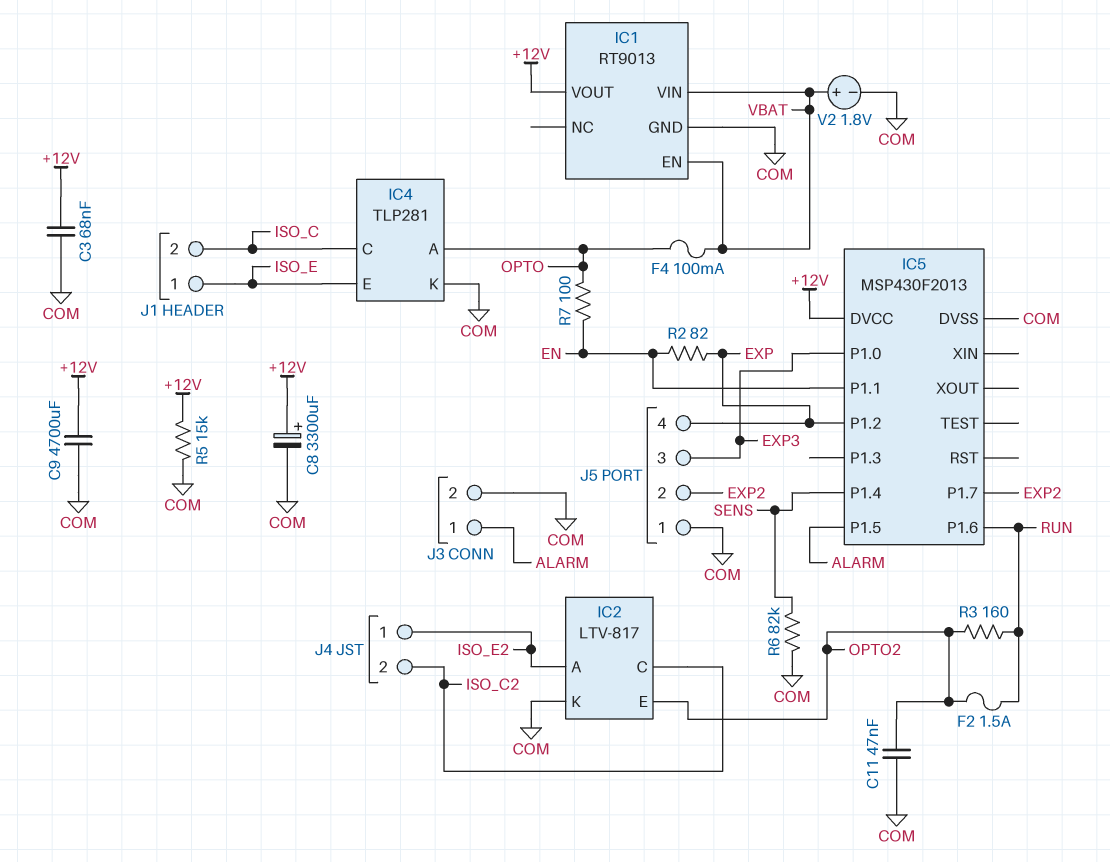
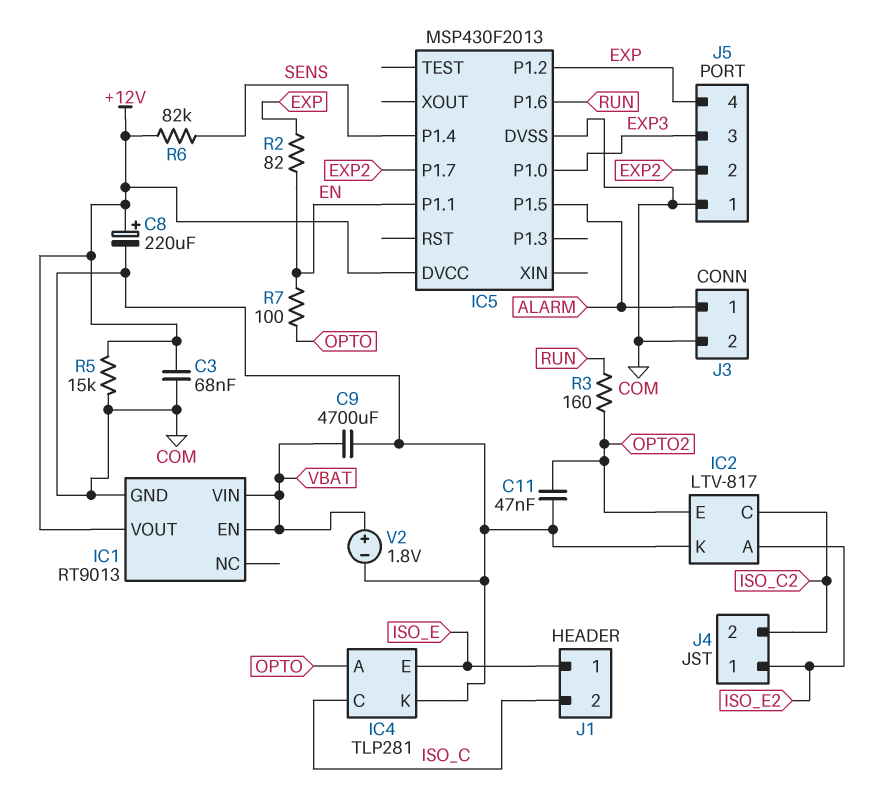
C8: 3300uF (plus +12V, minus COM) -> 220uF (plus +12V, minus COM)
C9: 4700uF (+12V, COM) -> 4700uF (COM, VBAT)
F2: 1.5A (OPTO2, RUN) -> none
F4: 100mA (OPTO, VBAT) -> none
R6: 82k (COM, SENS) -> 82k (+12V, SENS)

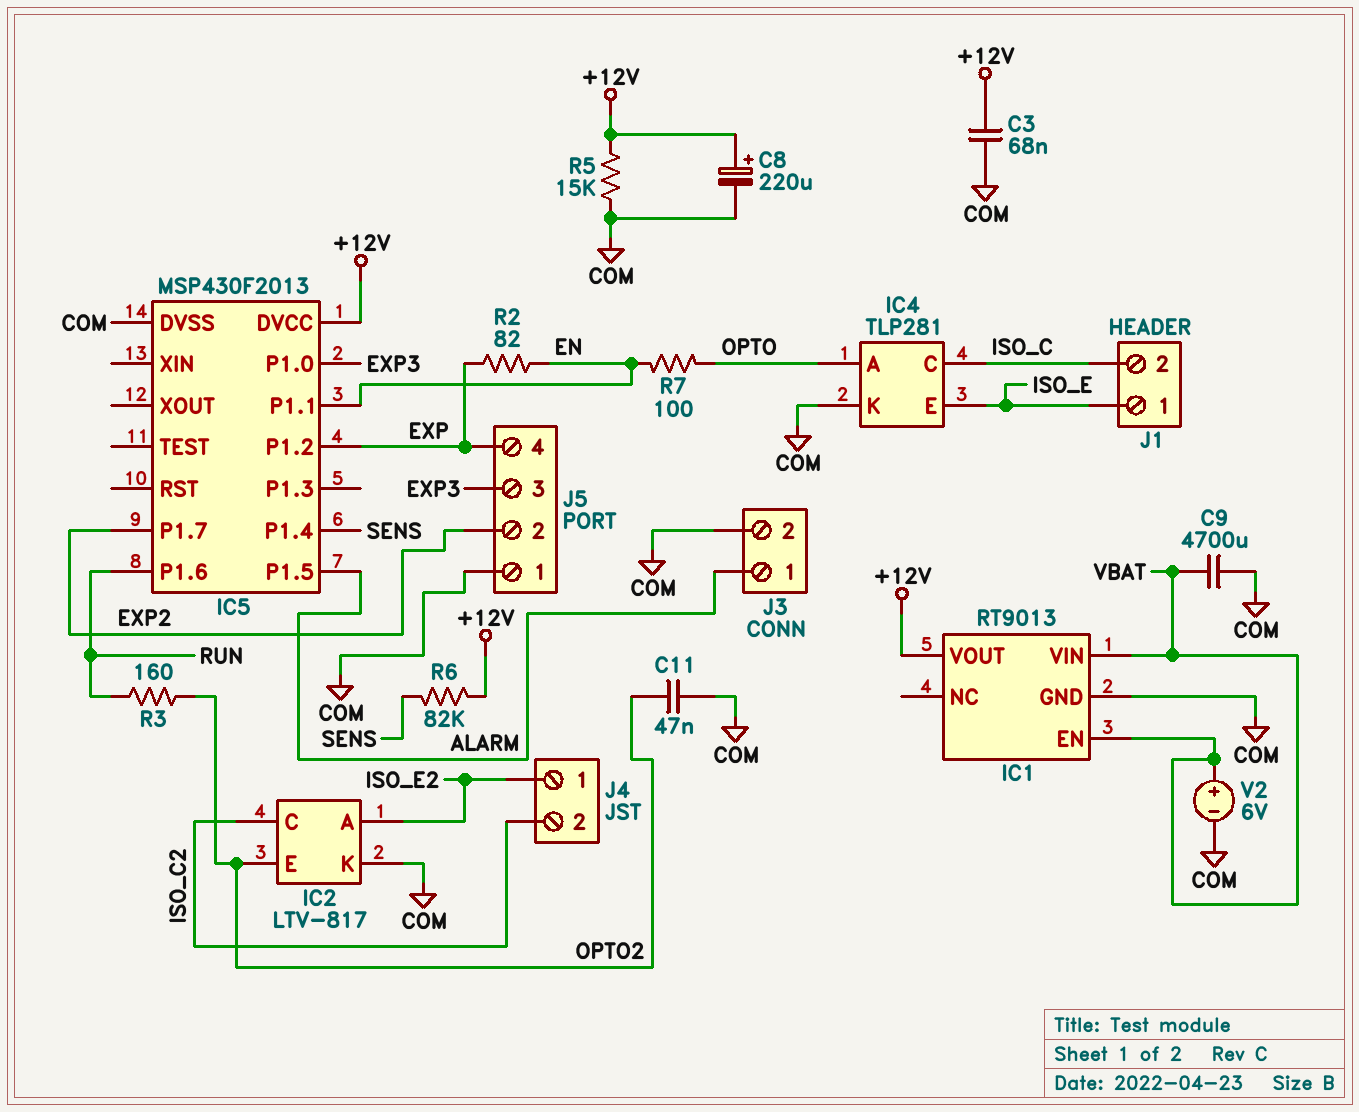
V2: 1.8V (plus VBAT, minus COM) -> 6V (plus VBAT, minus COM)

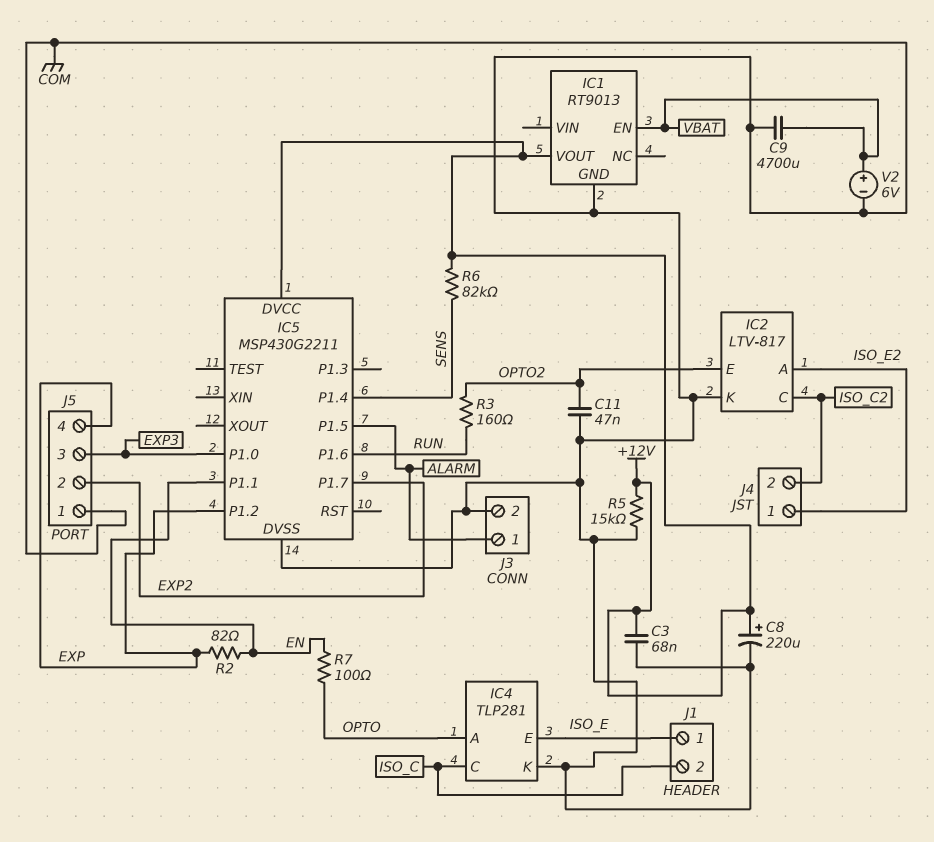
IC1 pin VIN: VBAT -> none
IC5: MSP430F2013 -> MSP430G2211

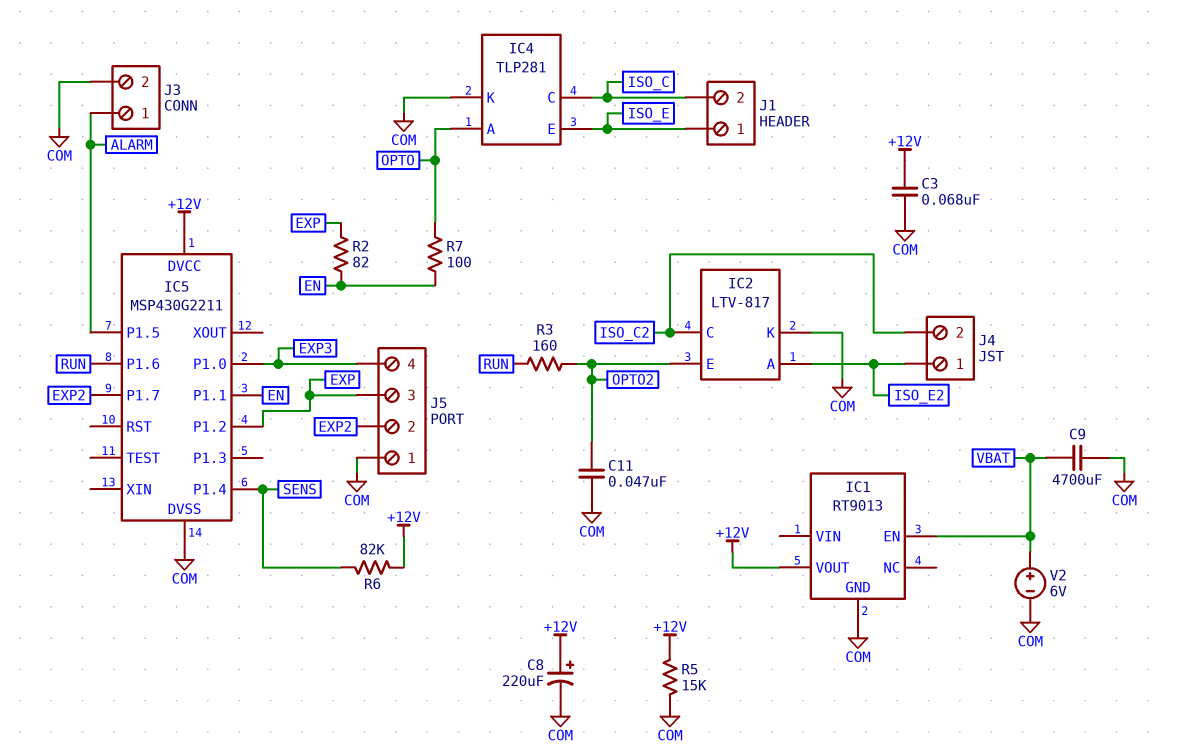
J5 pin 3: EXP3 -> EXP
J5 pin 4: EXP -> EXP3

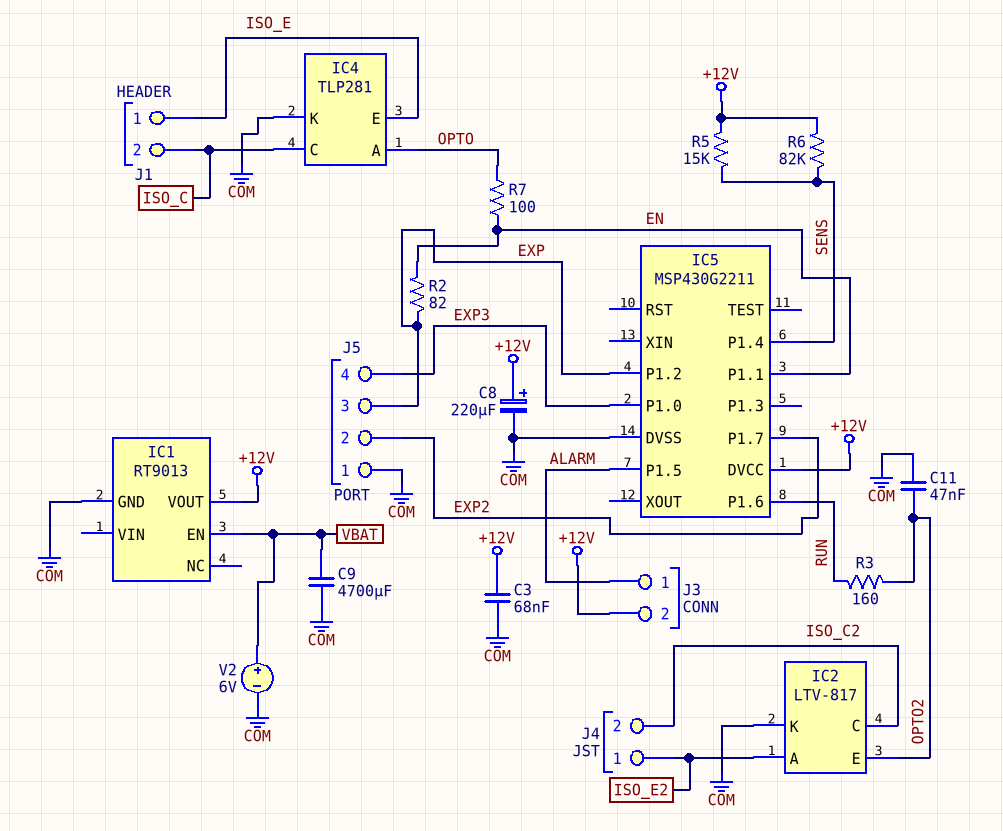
J3 pin 2: COM -> +12V
R5: 15k (+12V, COM) -> 15k (+12V, SENS)

